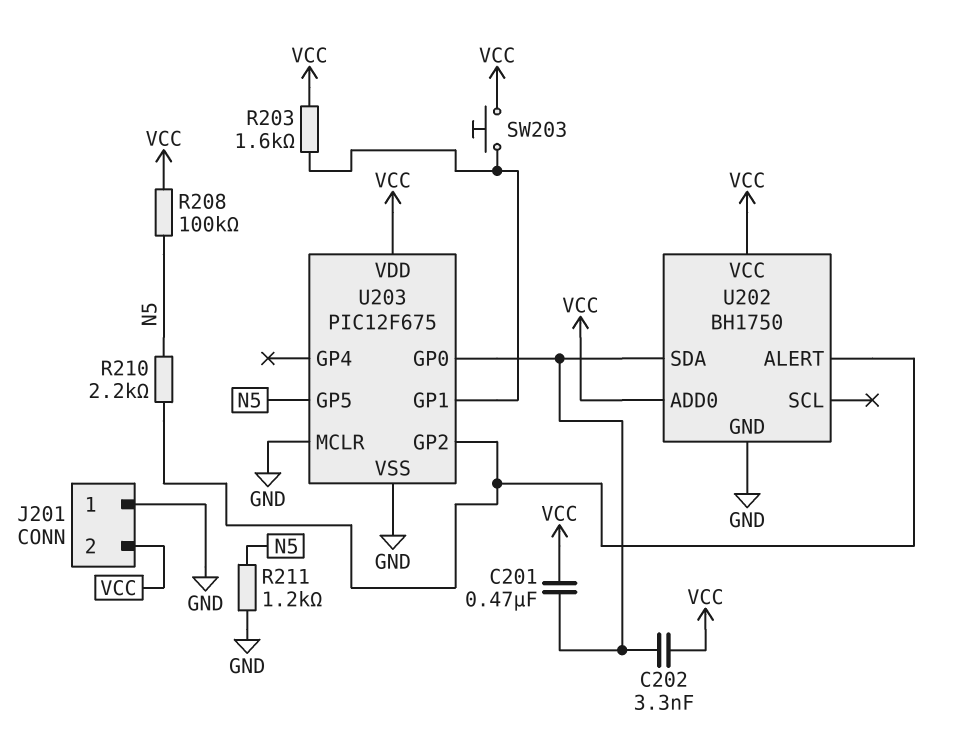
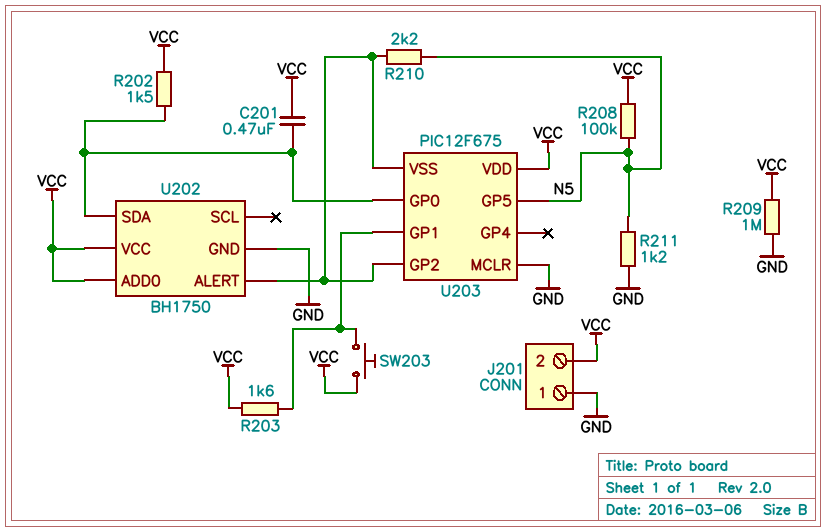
C202: 3.3nF (U202/SDA, VCC) -> none
R202: none -> 1.5k (U202/SDA, VCC)
R209: none -> 1M (GND, VCC)
U203 pin VSS: GND -> U202/ALERT

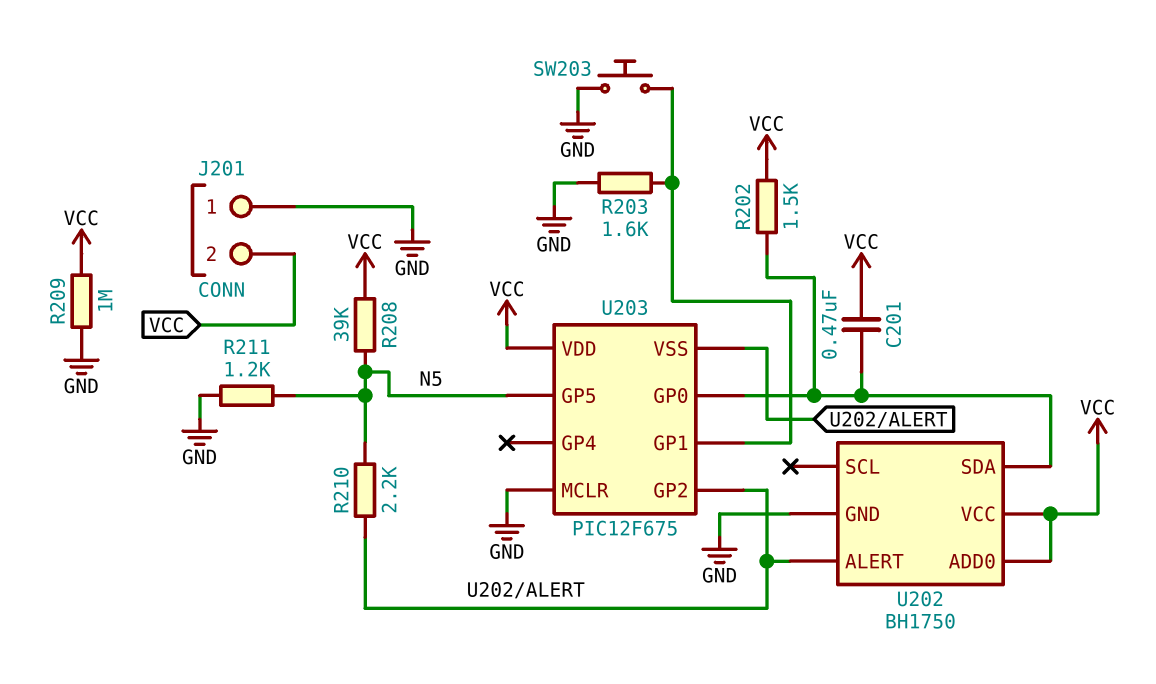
R203: 1.6k (U203/GP1, VCC) -> 1.6k (GND, U203/GP1)
R208: 100k (N5, VCC) -> 39k (N5, VCC)
SW203: button (U203/GP1, VCC) -> button (GND, U203/GP1)

